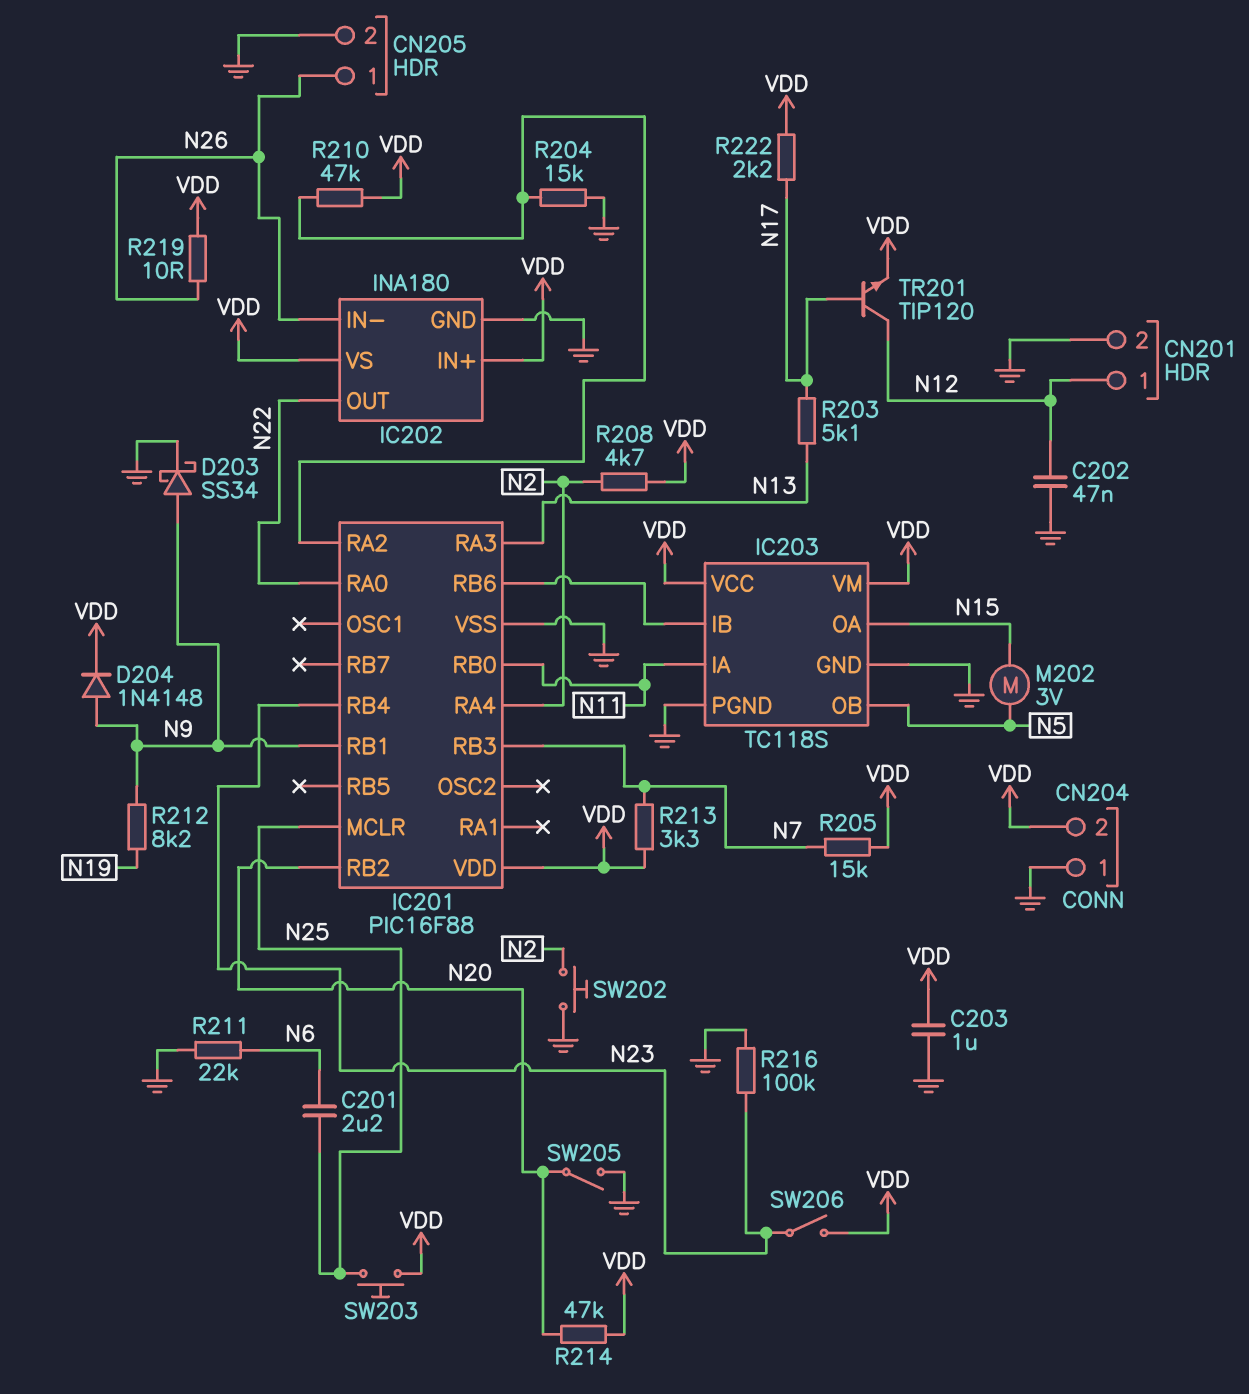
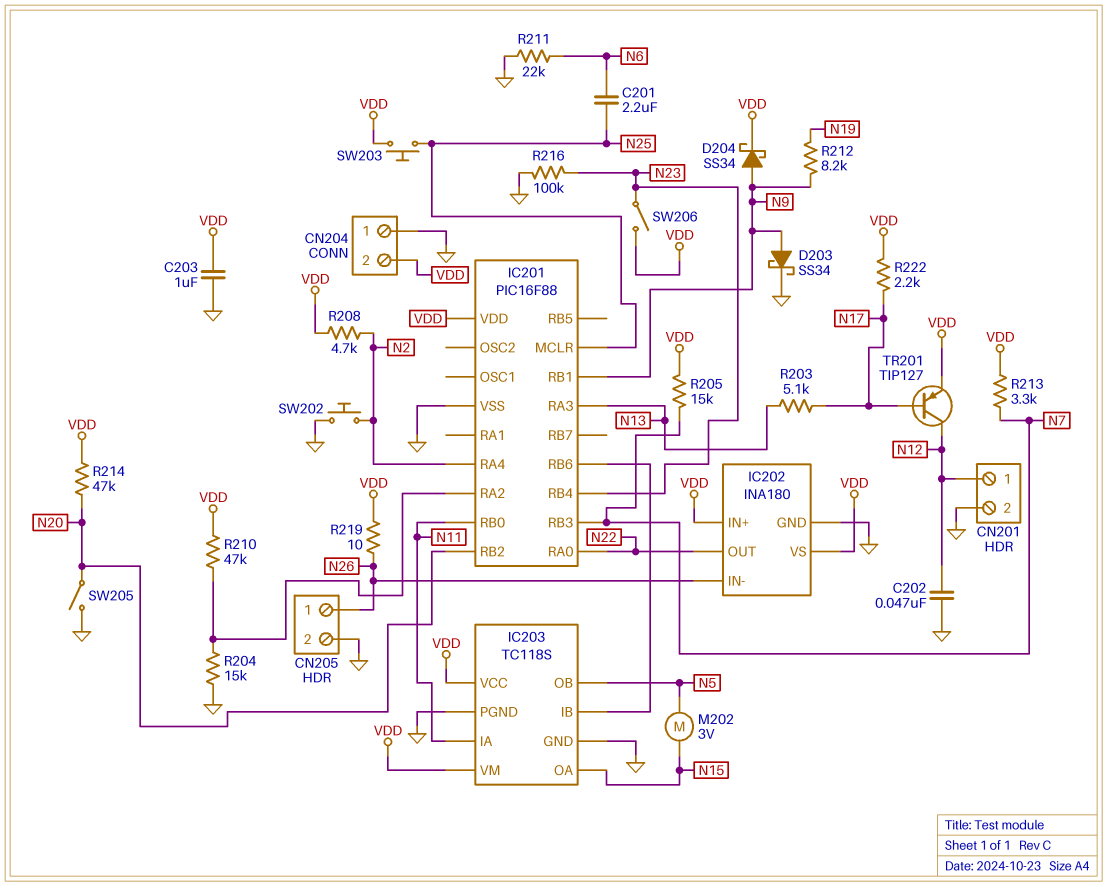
D204: diode 1N4148 (A N9, K VDD) -> schottky SS34 (A N9, K VDD)
TR201: NPN TIP120 (B N17, C N12, E VDD) -> PNP TIP127 (B N17, C N12, E VDD)

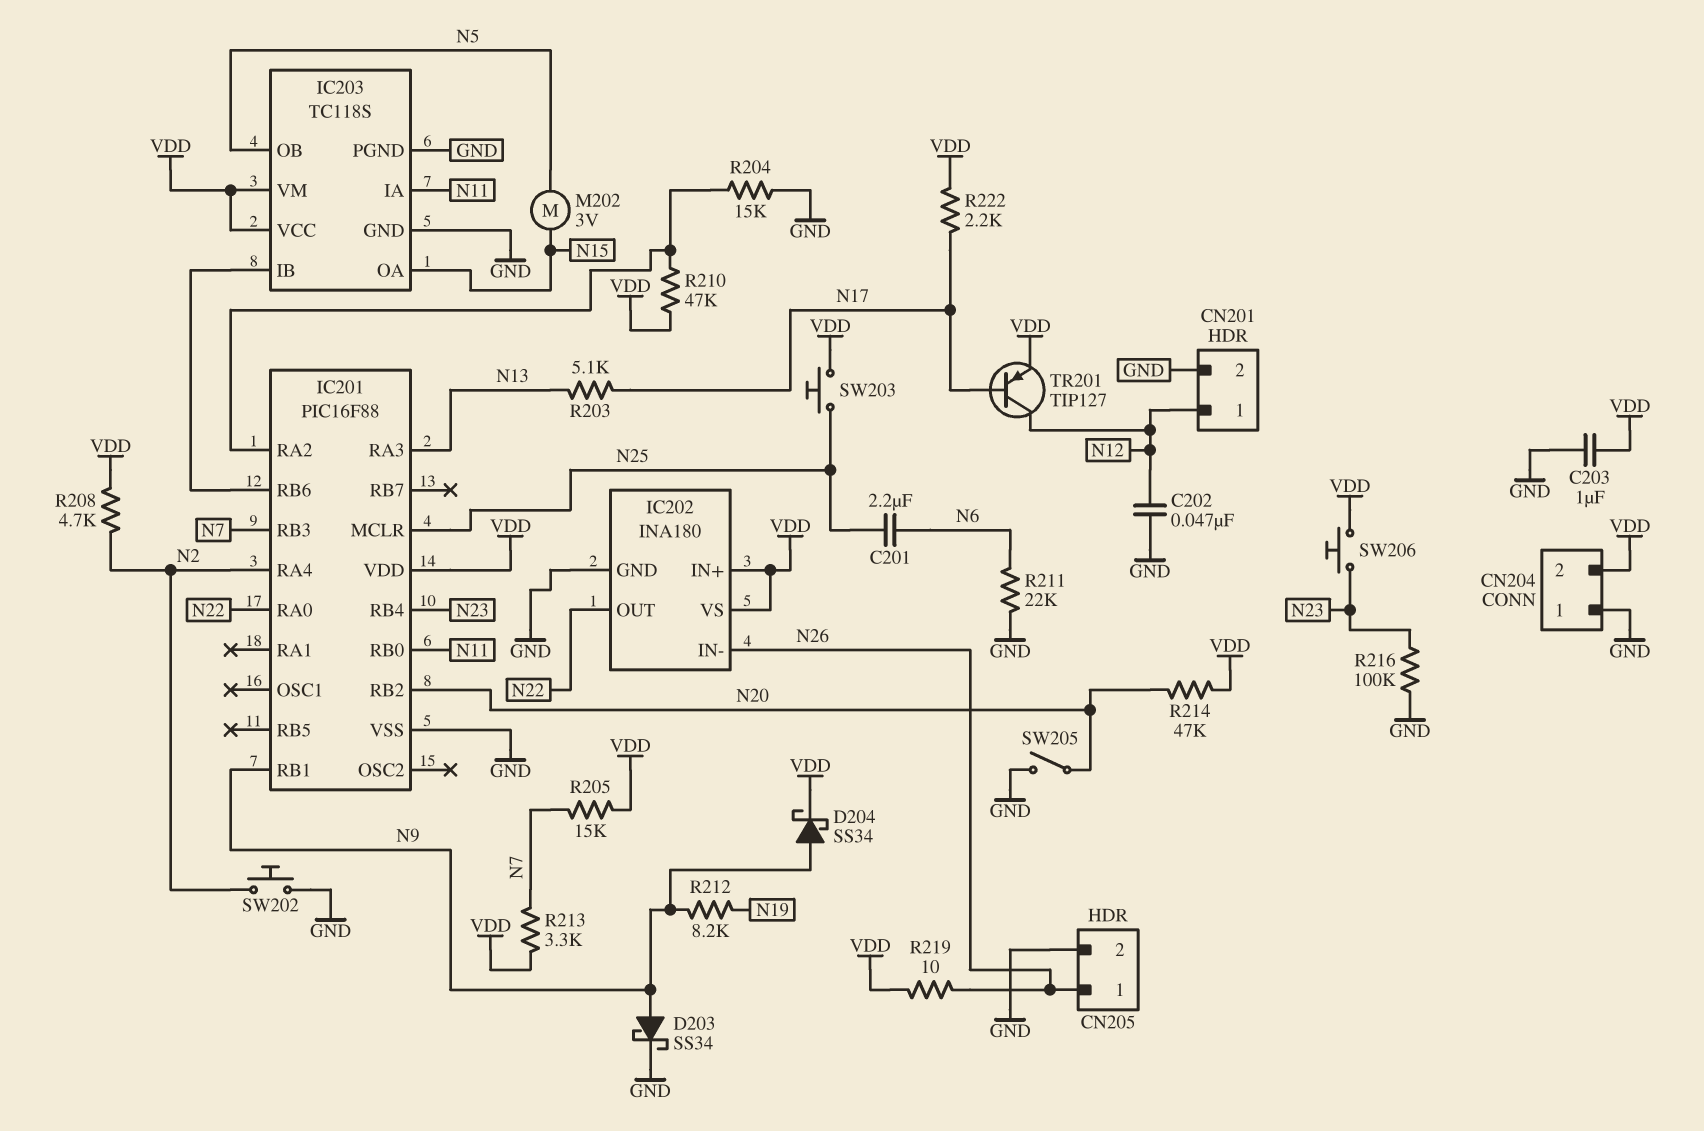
SW206: switch (N23, VDD) -> button (N23, VDD)

